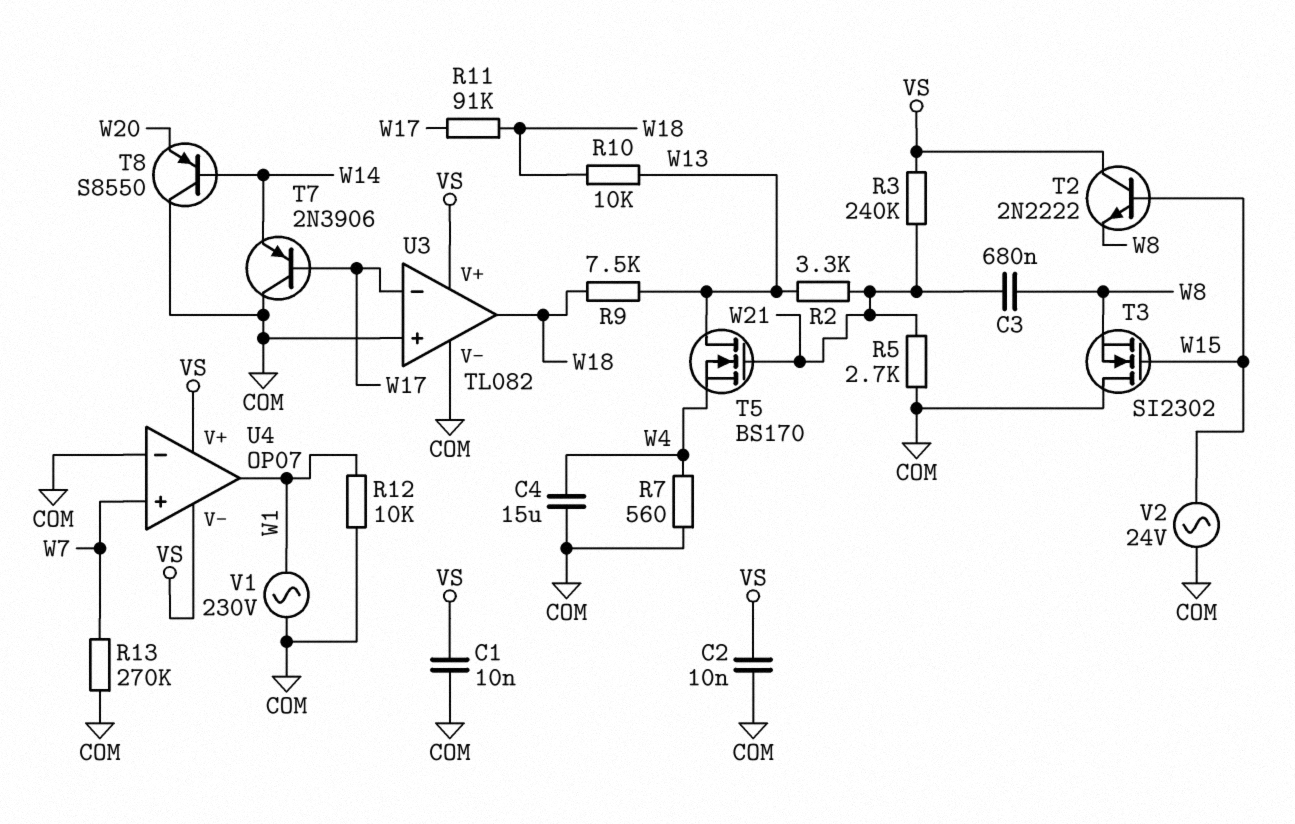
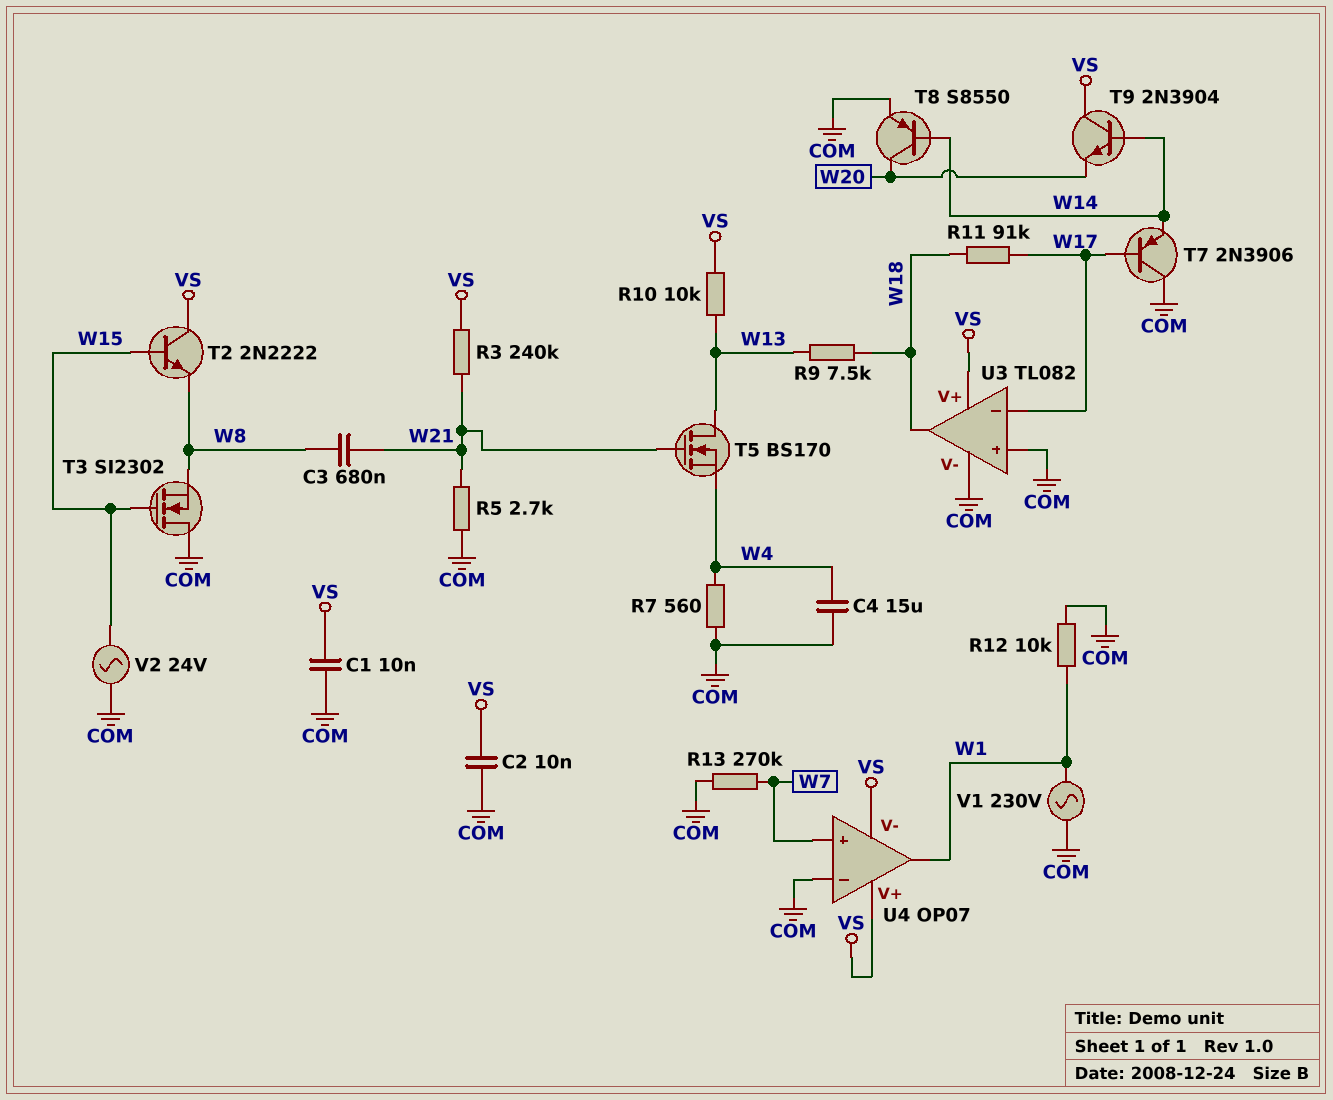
R2: 3.3k (W13, W21) -> none
R10: 10k (W13, W18) -> 10k (VS, W13)
T8: PNP S8550 (B W14, C COM, E W20) -> PNP S8550 (B W14, C W20, E COM)
T9: none -> NPN 2N3904 (B W14, C VS, E W20)

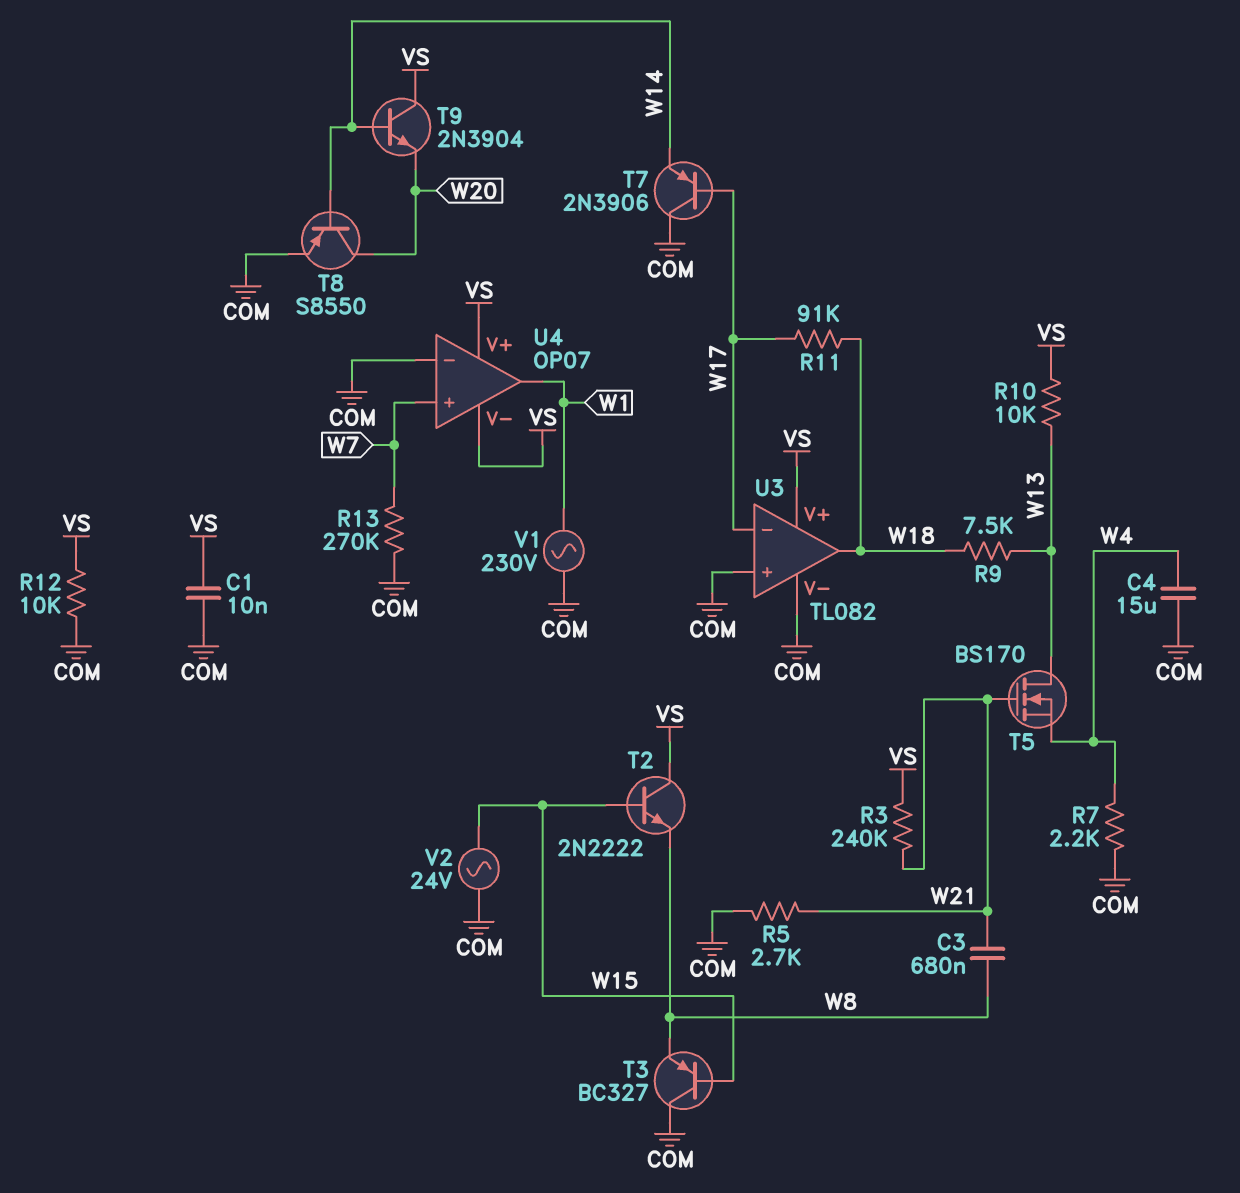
C2: 10nF (COM, VS) -> none
R7: 560 (COM, W4) -> 2.2k (COM, W4)
R12: 10k (COM, W1) -> 10k (COM, VS)
T3: NMOS SI2302 (G W15, D COM, S W8) -> PNP BC327 (B W15, C COM, E W8)

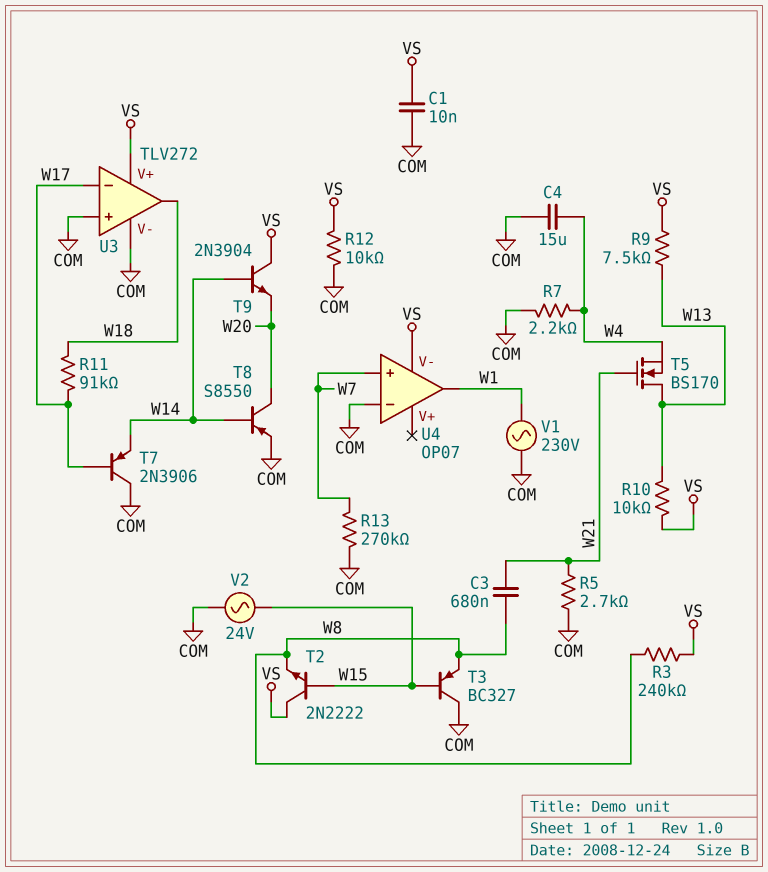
R3: 240k (VS, W21) -> 240k (VS, W8)
R9: 7.5k (W13, W18) -> 7.5k (VS, W13)
U3: TL082 -> TLV272
U4 pin V+: VS -> none

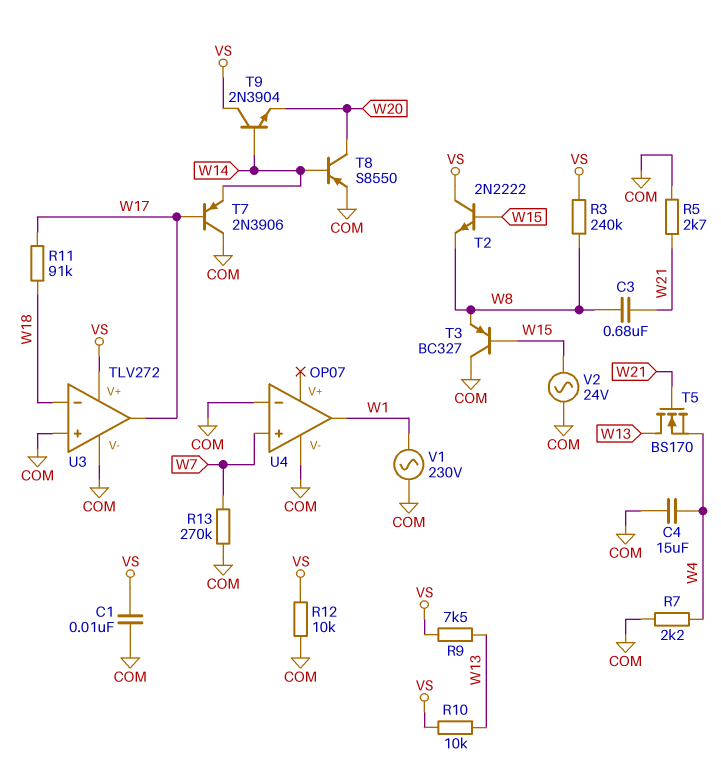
U3 pin in-: W17 -> W18
U3 pin out: W18 -> W17
U4 pin V-: VS -> COM

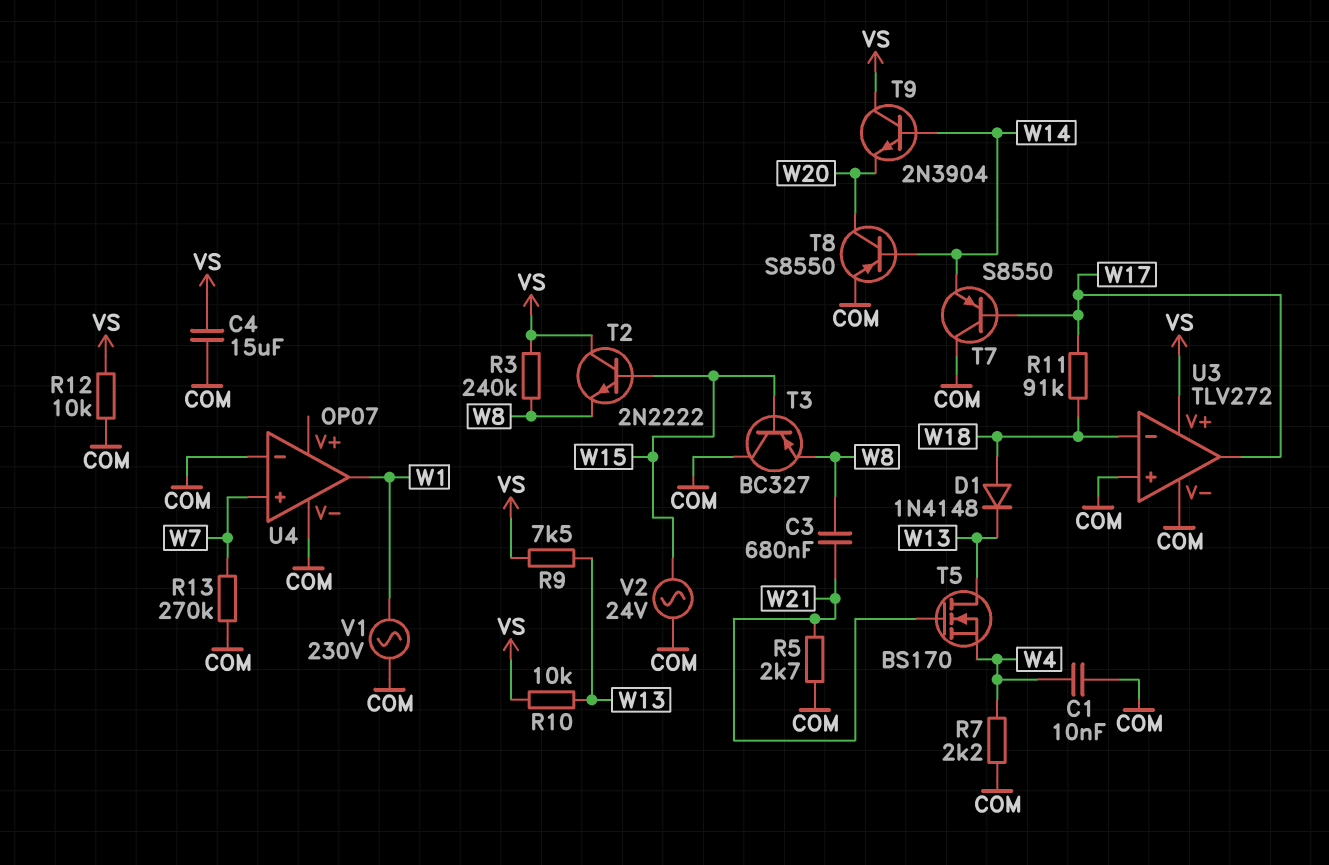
C1: 10nF (COM, VS) -> 10nF (COM, W4)
C4: 15uF (COM, W4) -> 15uF (COM, VS)
D1: none -> diode 1N4148 (A W18, K W13)
T7: PNP 2N3906 (B W17, C COM, E W14) -> PNP S8550 (B W17, C COM, E W14)

